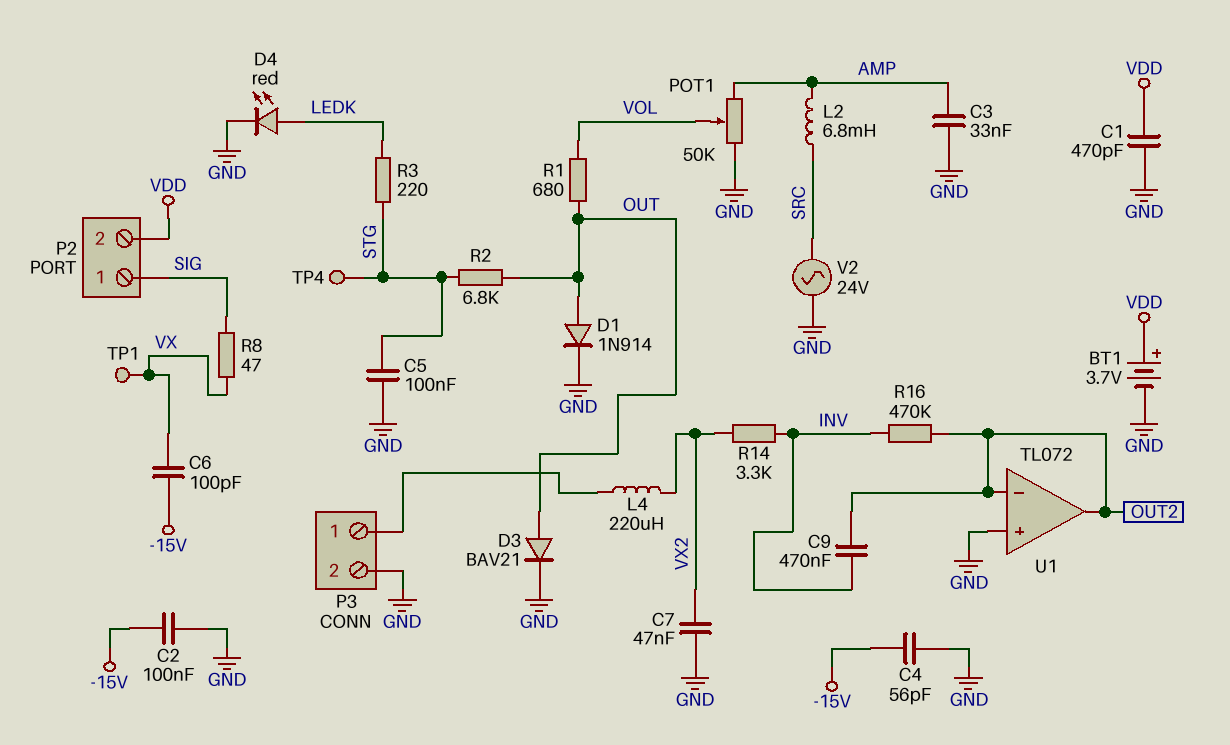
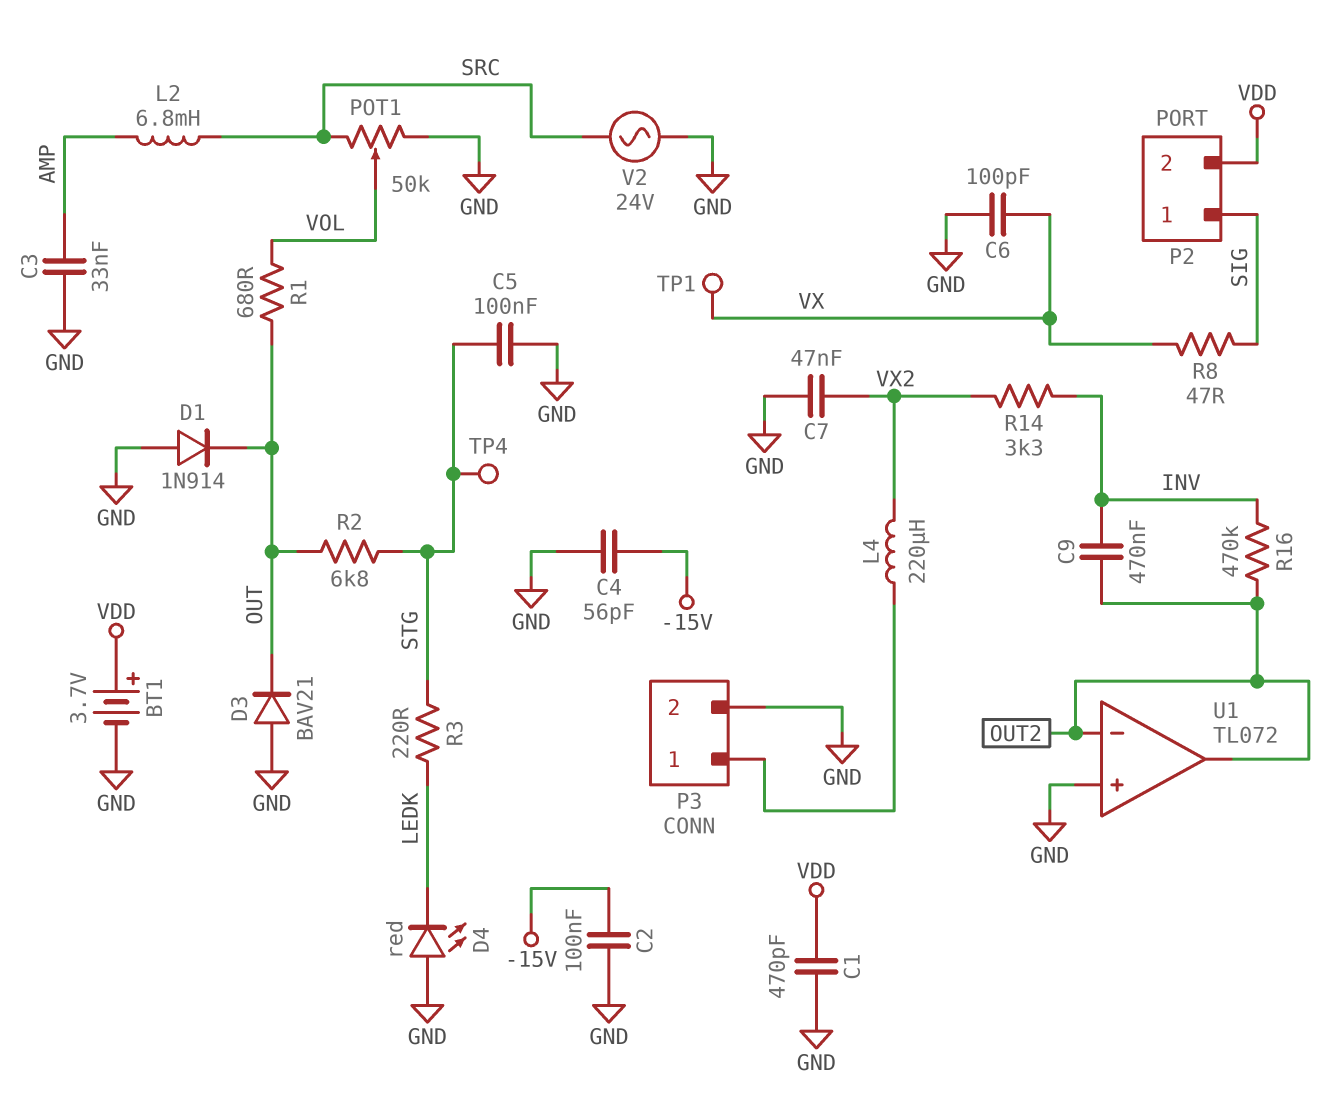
C6: 100pF (-15V, VX) -> 100pF (GND, VX)
D1: diode 1N914 (A OUT, K GND) -> diode 1N914 (A GND, K OUT)
D3: diode BAV21 (A OUT, K GND) -> diode BAV21 (A GND, K OUT)
D4: LED red (A LEDK, K GND) -> LED red (A GND, K LEDK)
POT1: 50k (AMP, GND, wiper VOL) -> 50k (GND, SRC, wiper VOL)

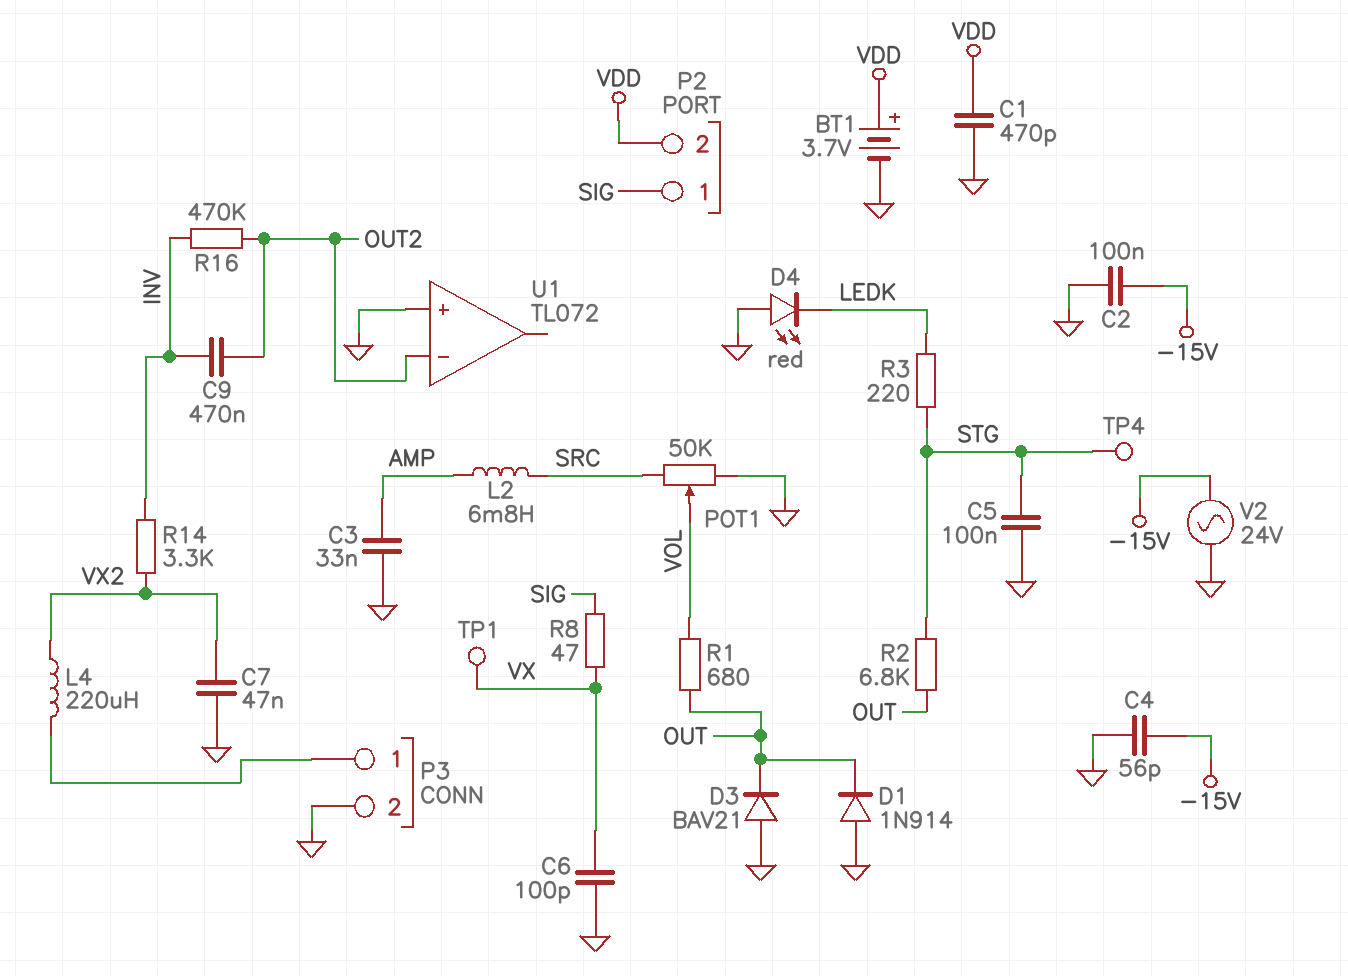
U1 pin out: OUT2 -> none
V2: AC 24V (GND, SRC) -> AC 24V (-15V, GND)

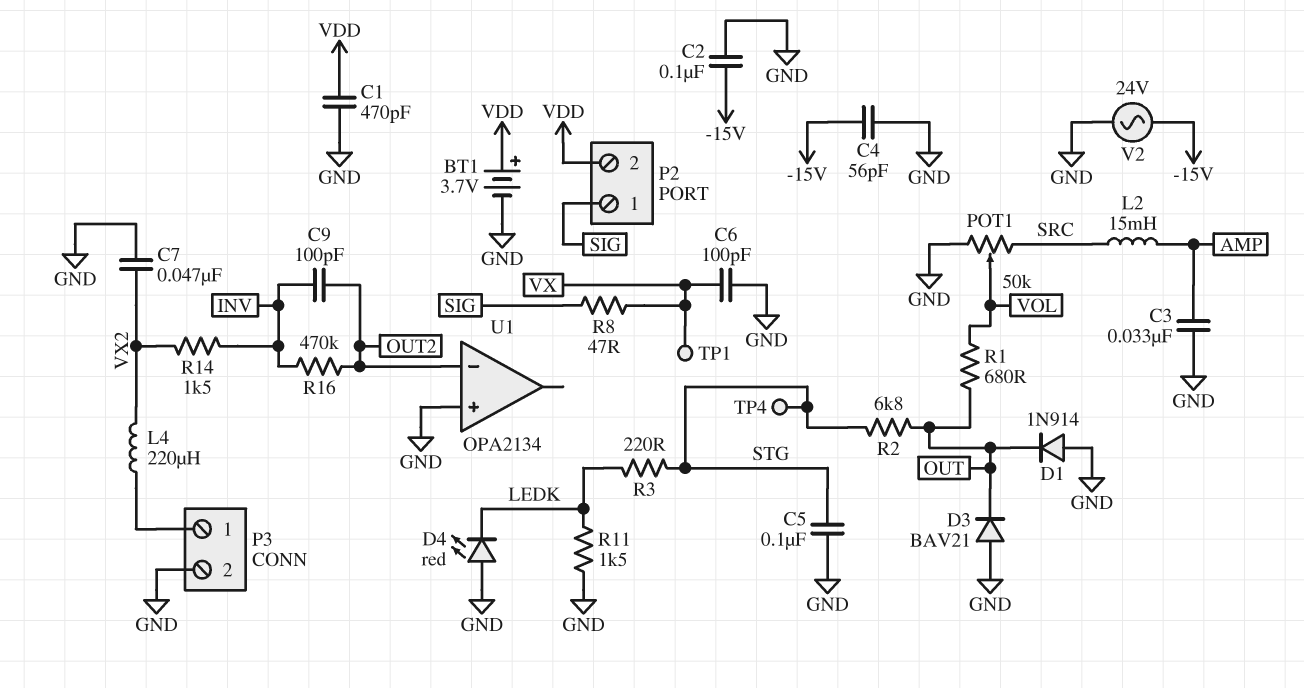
C9: 470nF (INV, OUT2) -> 100pF (INV, OUT2)
L2: 6.8mH (AMP, SRC) -> 15mH (AMP, SRC)
R11: none -> 1.5k (GND, LEDK)
R14: 3.3k (INV, VX2) -> 1.5k (INV, VX2)
U1: TL072 -> OPA2134

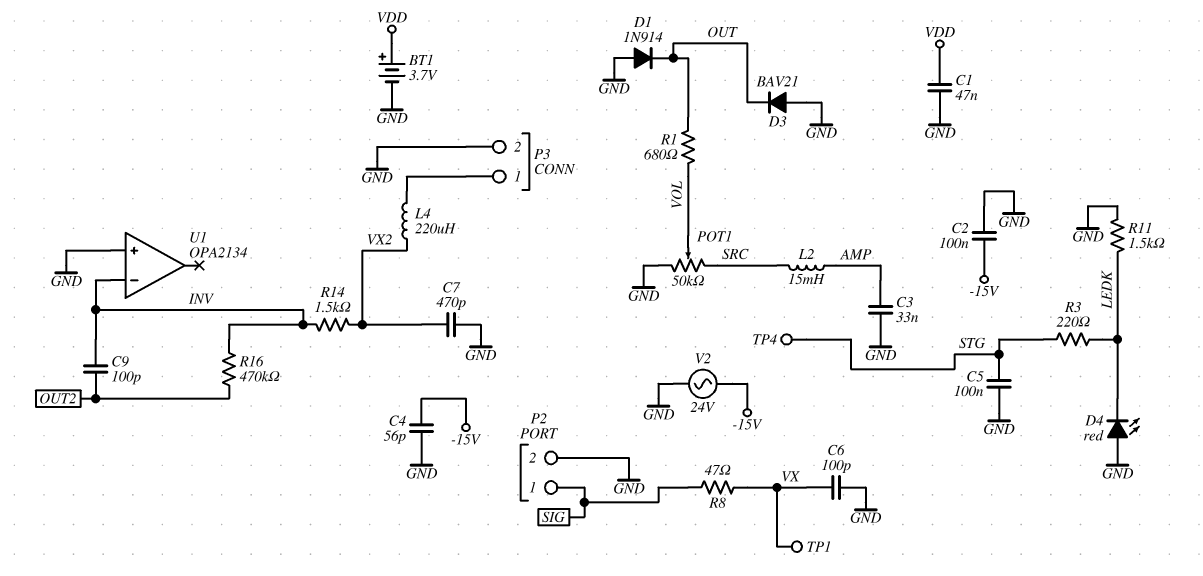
C1: 470pF (GND, VDD) -> 47nF (GND, VDD)
C7: 47nF (GND, VX2) -> 470pF (GND, VX2)
P2 pin 2: VDD -> GND
R2: 6.8k (OUT, STG) -> none
U1 pin in-: OUT2 -> INV

